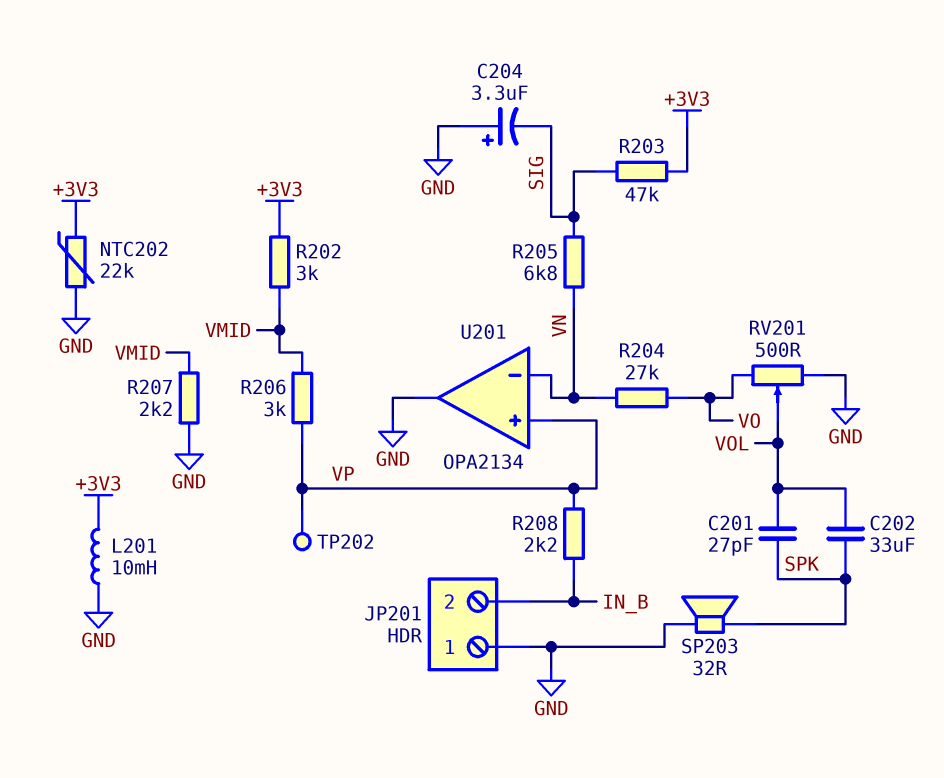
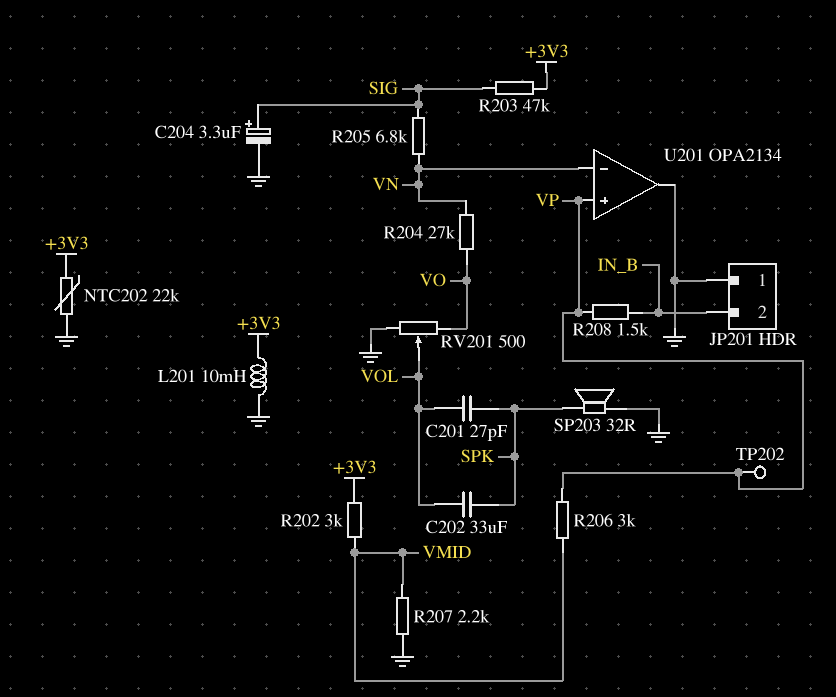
C204: 3.3uF (plus GND, minus SIG) -> 3.3uF (plus SIG, minus GND)
R208: 2.2k (IN_B, VP) -> 1.5k (IN_B, VP)

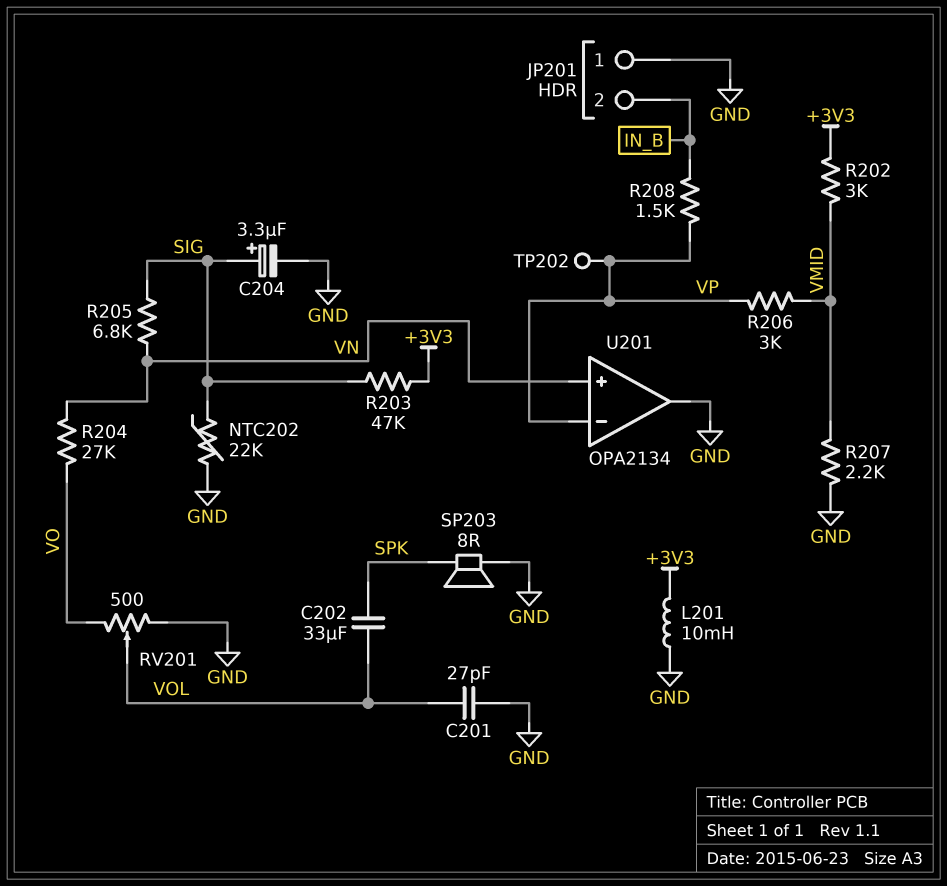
C201: 27pF (SPK, VOL) -> 27pF (GND, VOL)
NTC202: 22k (+3V3, GND) -> 22k (GND, SIG)
SP203: speaker 32R (GND, SPK) -> speaker 8R (GND, SPK)
U201 pin in+: VP -> VN
U201 pin in-: VN -> VP

